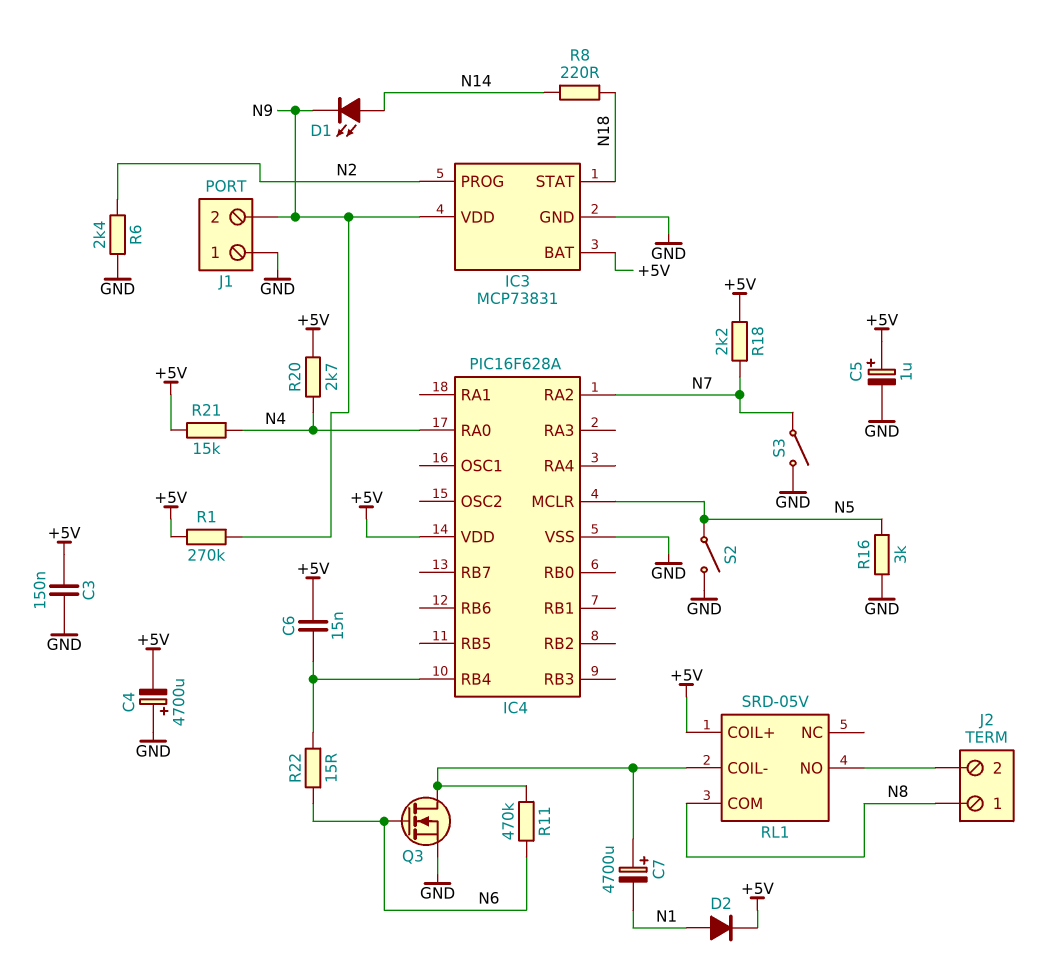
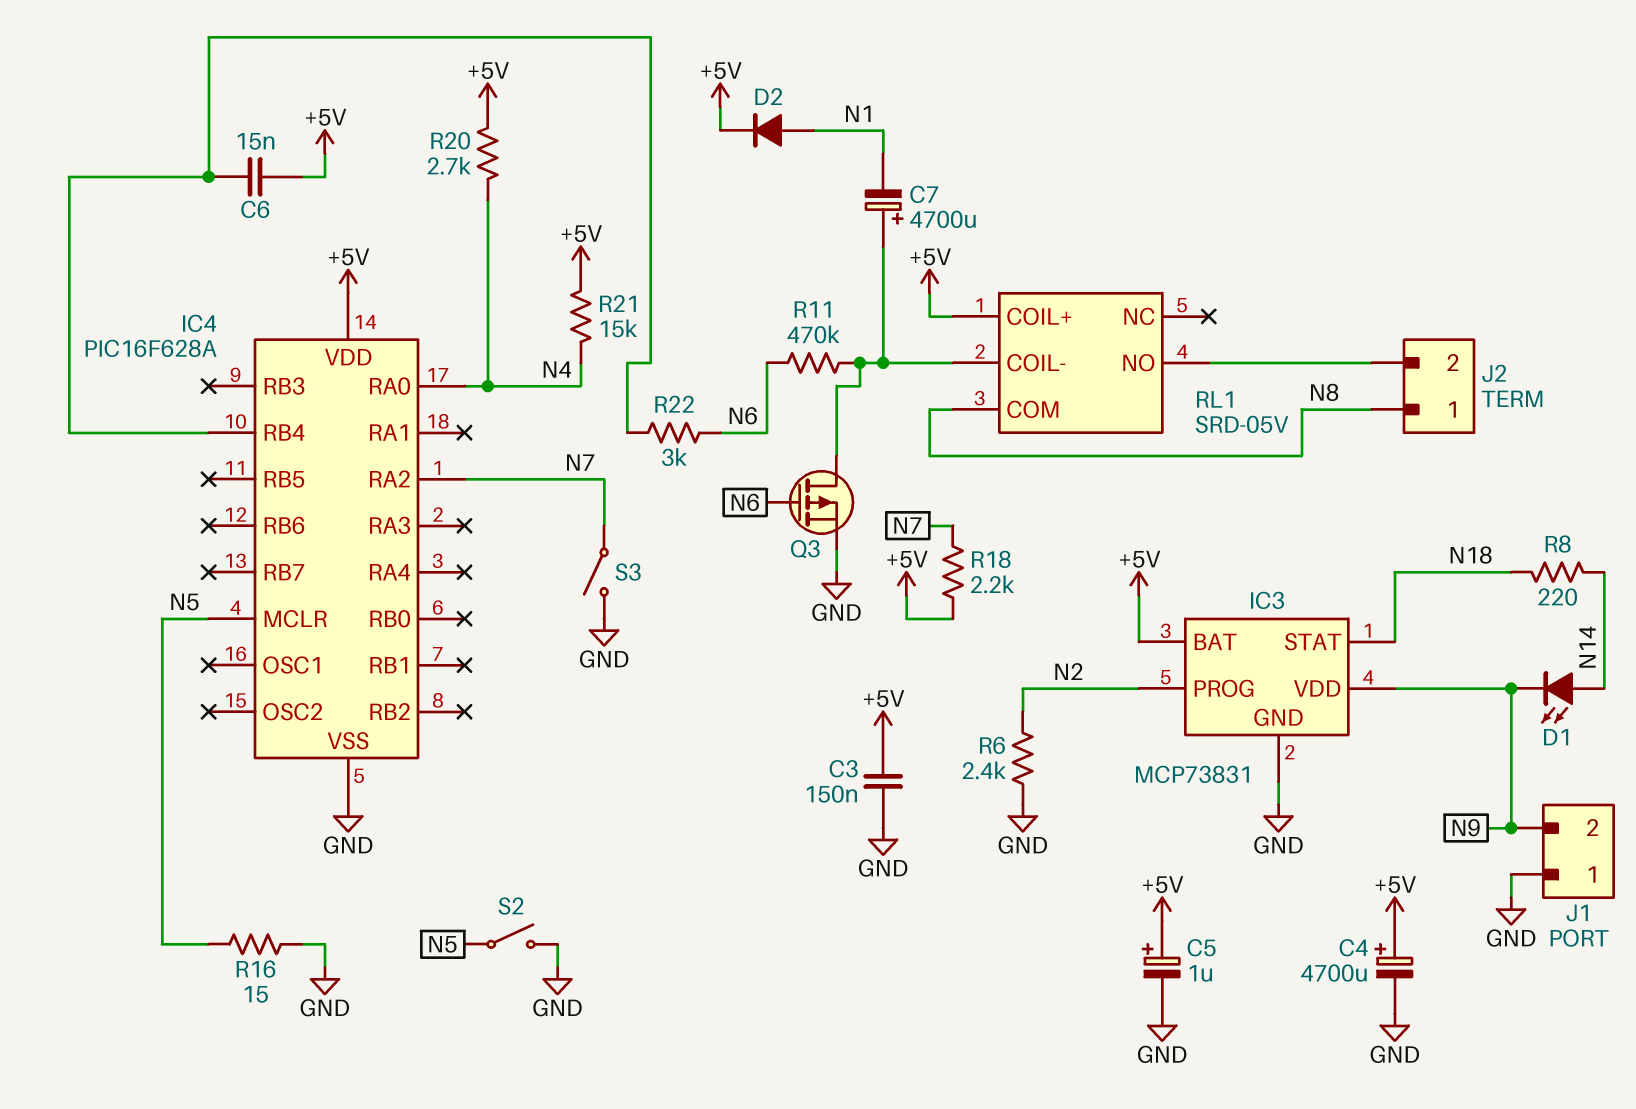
C4: 4700uF (plus GND, minus +5V) -> 4700uF (plus +5V, minus GND)
Q3: NMOS (G N6, D RL1/COIL-, S GND) -> PMOS (G N6, D RL1/COIL-, S GND)
R1: 270k (+5V, N9) -> none
R16: 3k (GND, N5) -> 15 (GND, N5)
R22: 15 (IC4/RB4, N6) -> 3k (IC4/RB4, N6)

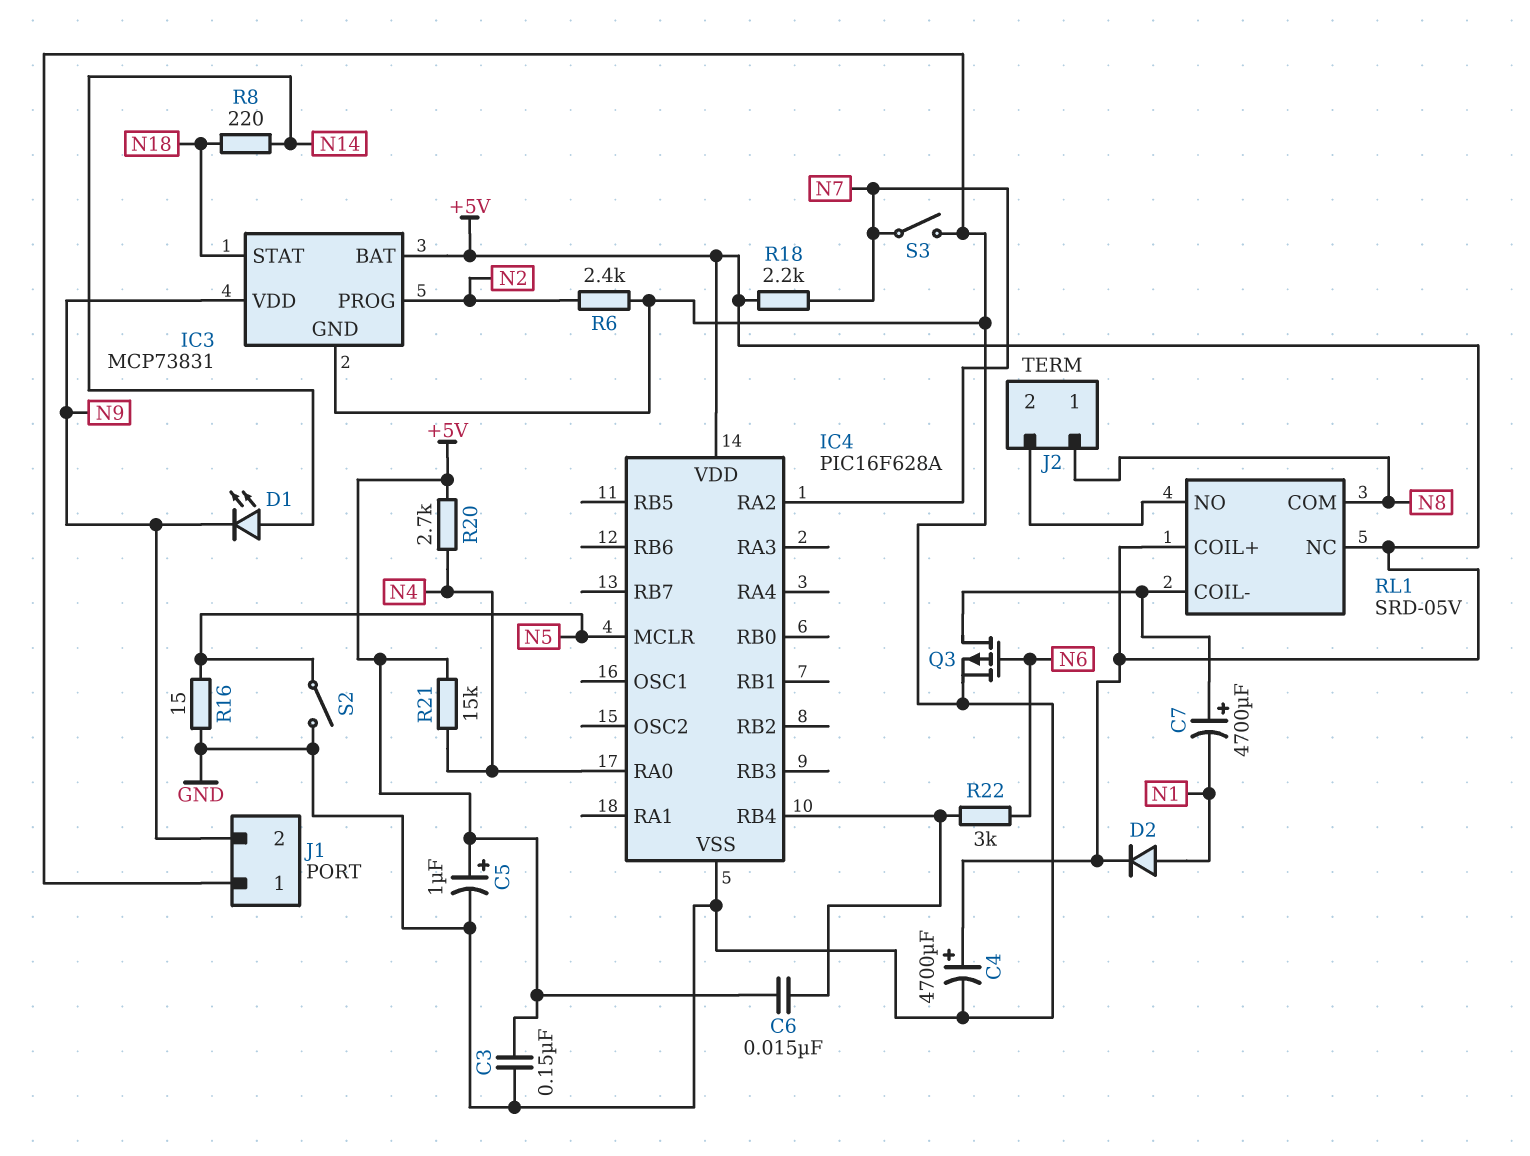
R11: 470k (N6, RL1/COIL-) -> none
RL1 pin NC: none -> +5V

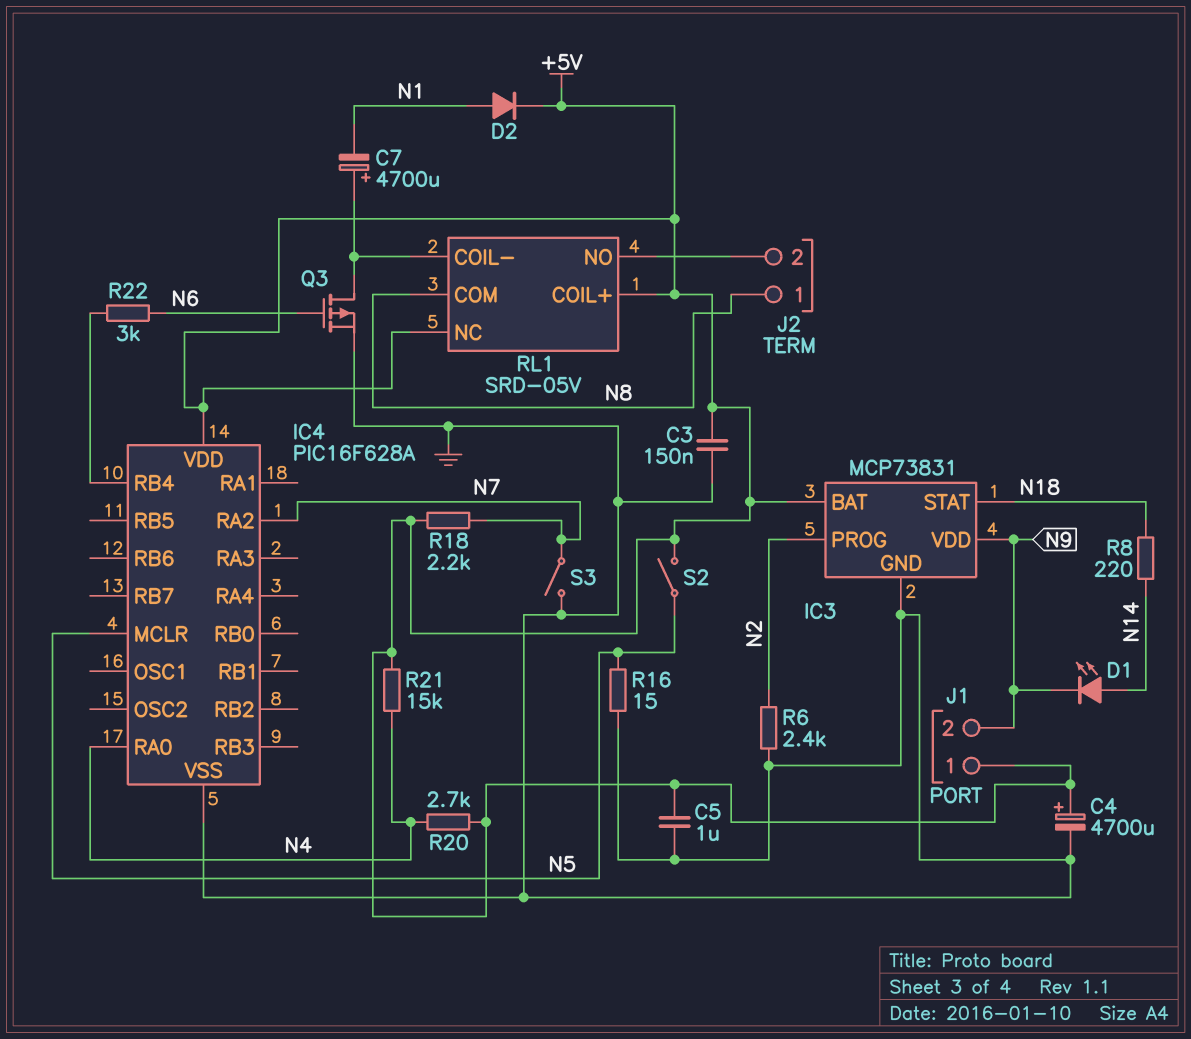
C5: 1uF (plus +5V, minus GND) -> 1uF (+5V, GND)
C6: 15nF (+5V, IC4/RB4) -> none
J1 pin 1: GND -> +5V
S2: switch (GND, N5) -> switch (+5V, N5)

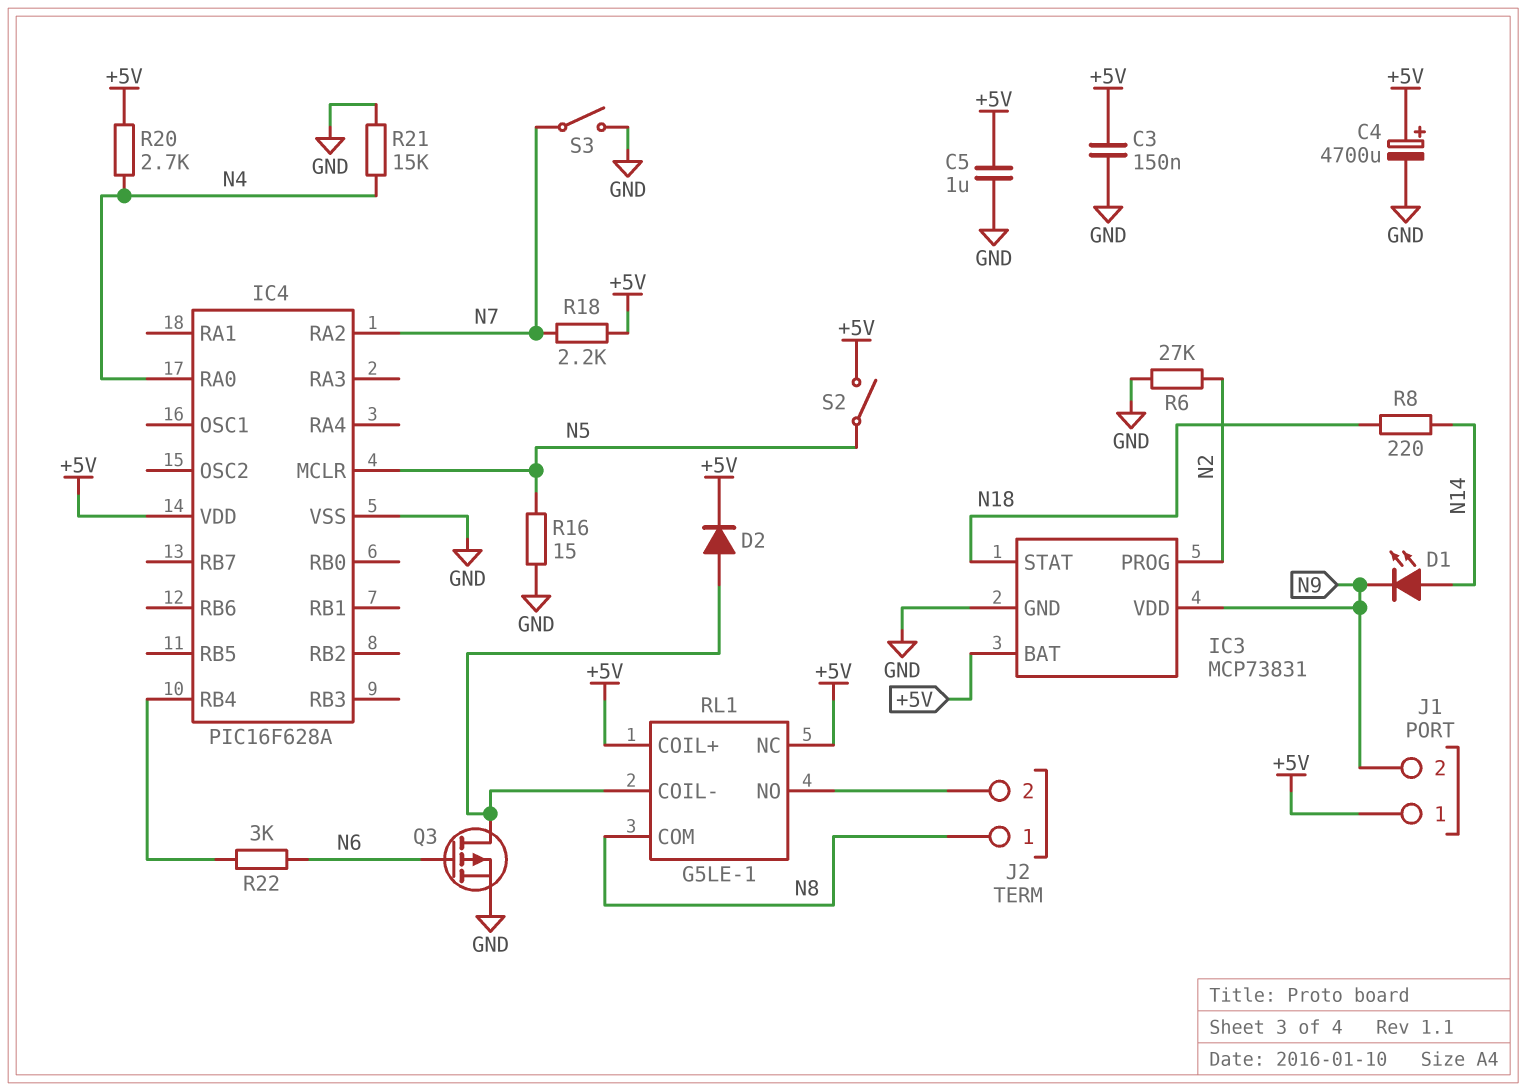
C7: 4700uF (plus RL1/COIL-, minus N1) -> none
D2: diode (A N1, K +5V) -> diode (A RL1/COIL-, K +5V)
R6: 2.4k (GND, N2) -> 27k (GND, N2)
R21: 15k (+5V, N4) -> 15k (GND, N4)
RL1: SRD-05V -> G5LE-1

